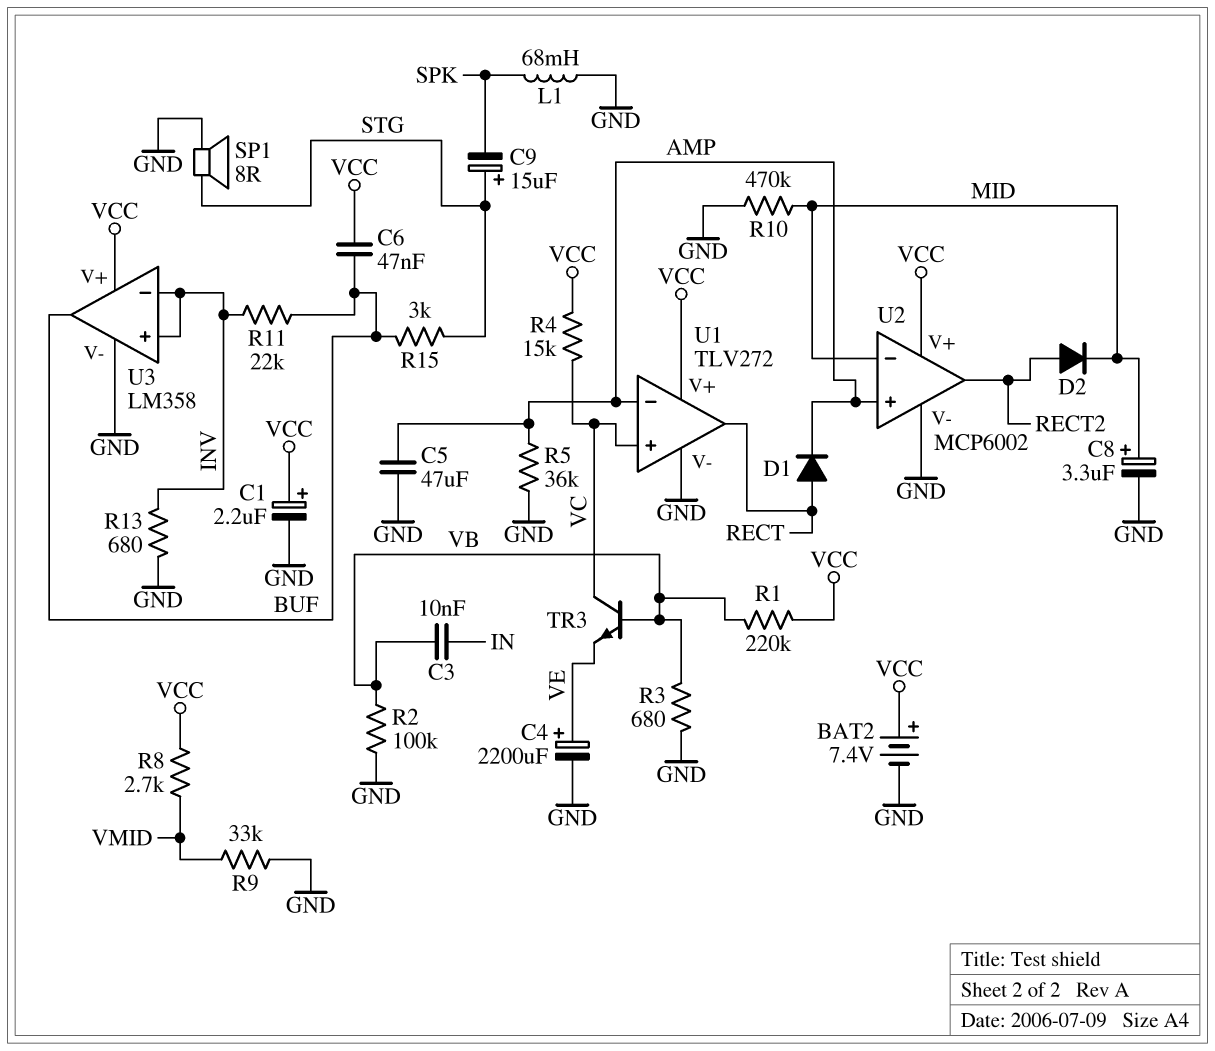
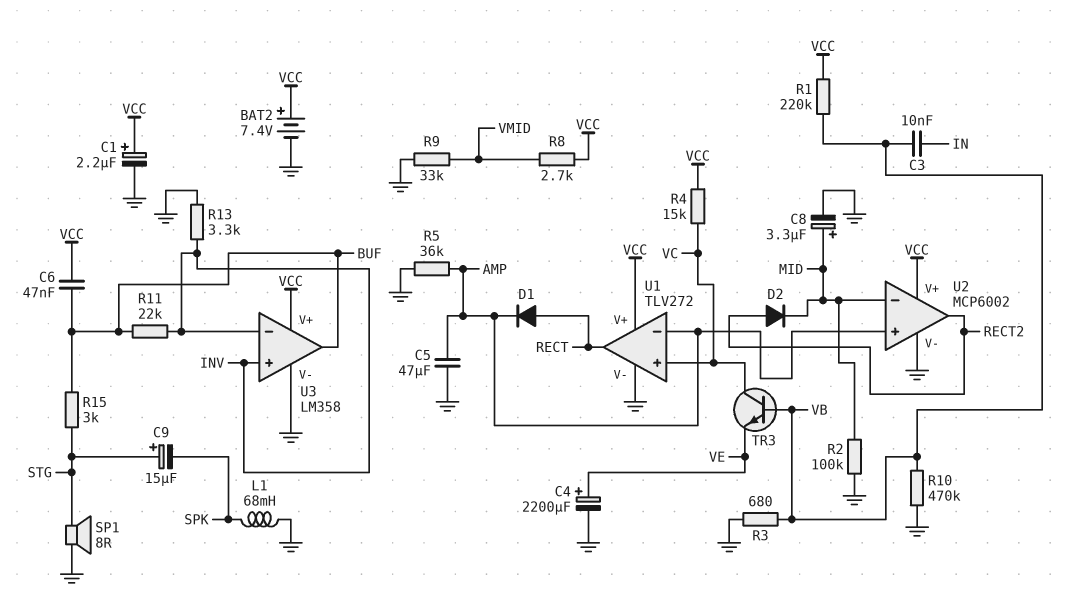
R2: 100k (GND, VB) -> 100k (GND, MID)
R10: 470k (GND, MID) -> 470k (GND, VB)
R13: 680 (GND, INV) -> 3.3k (GND, INV)

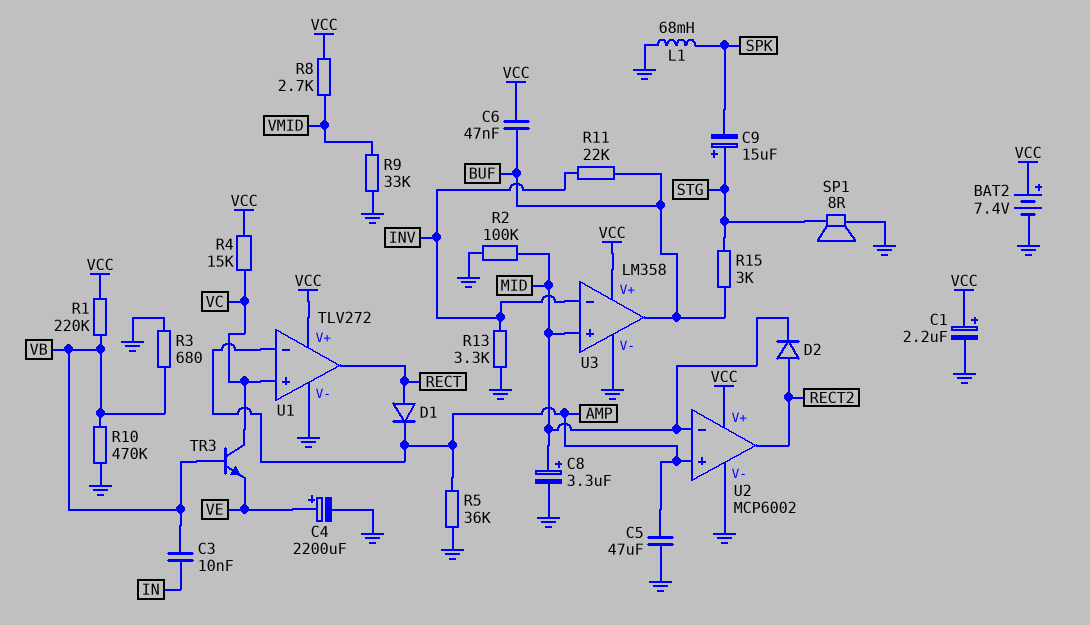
U3 pin in+: INV -> MID

